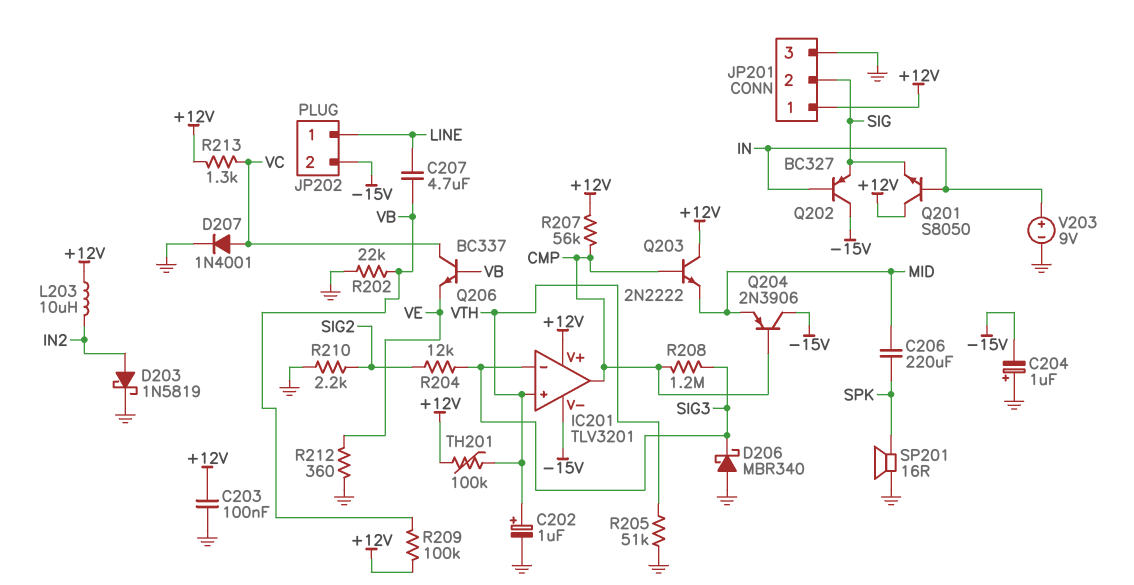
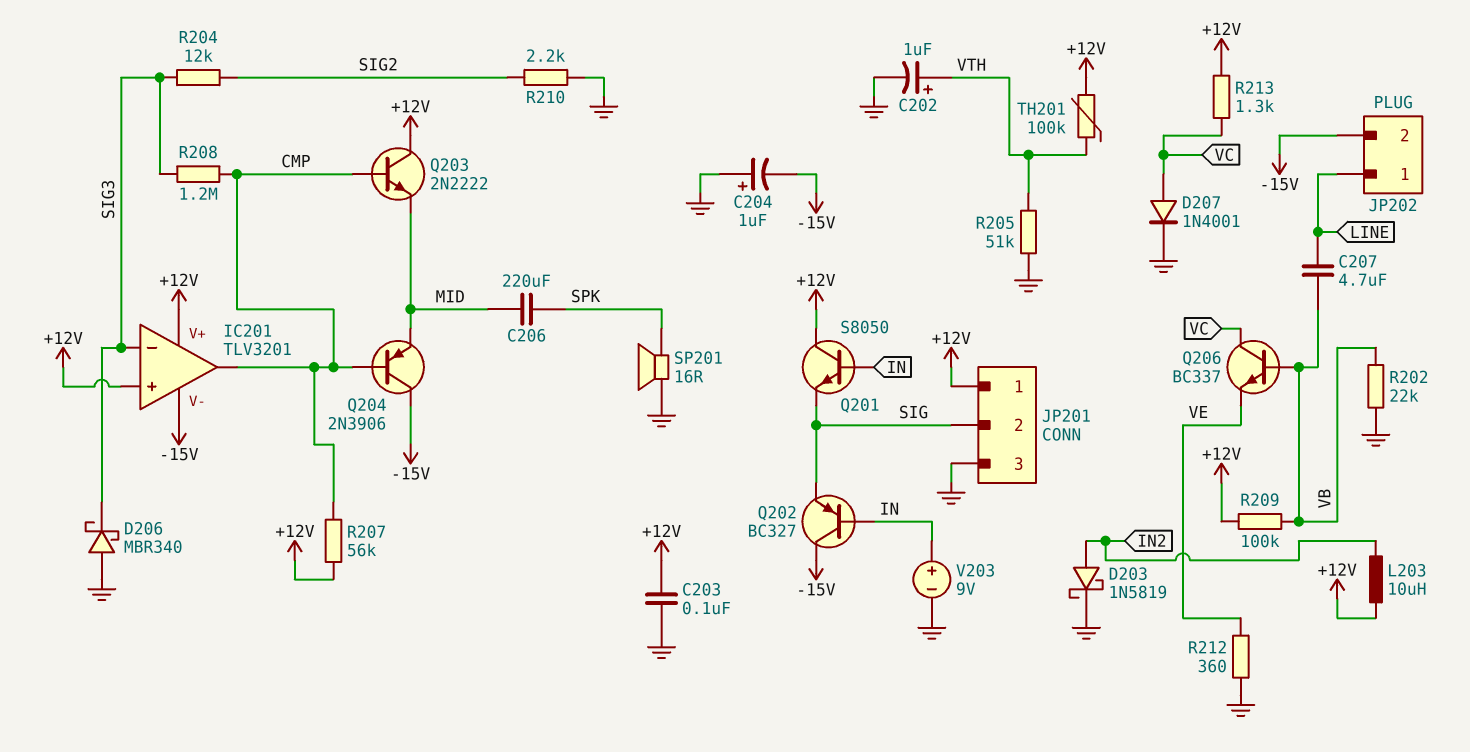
IC201 pin in+: VTH -> +12V

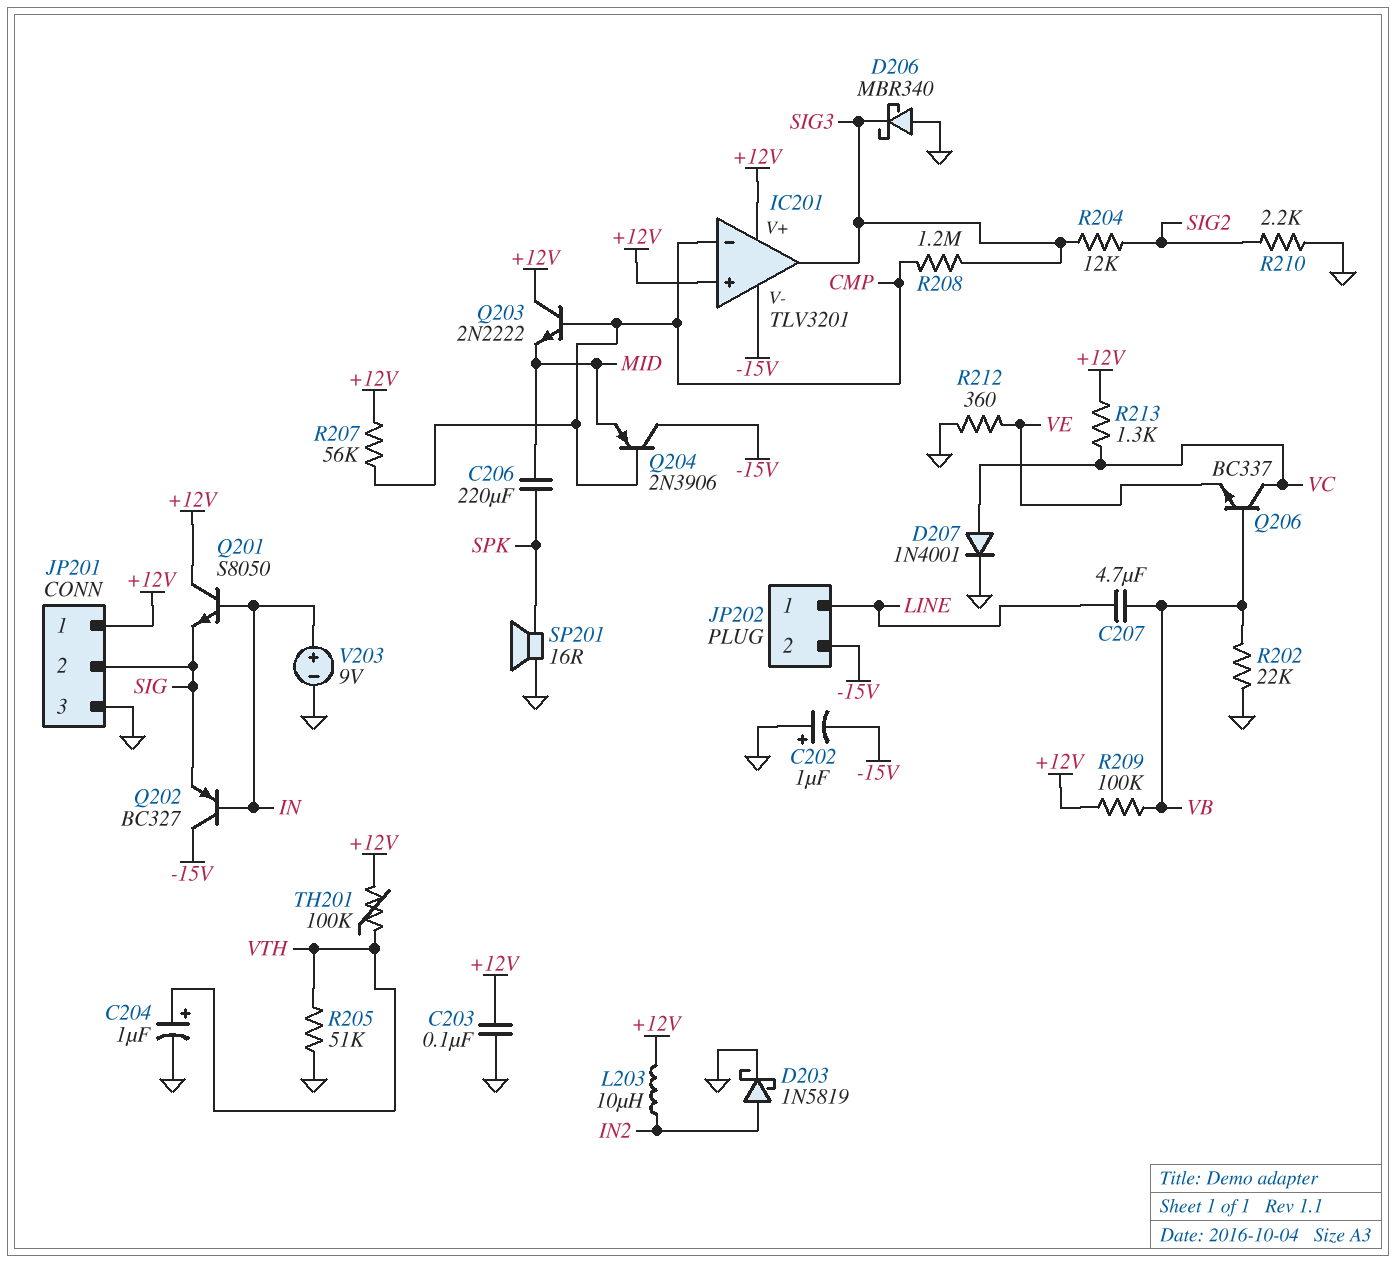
C202: 1uF (plus VTH, minus GND) -> 1uF (plus GND, minus -15V)
C204: 1uF (plus GND, minus -15V) -> 1uF (plus VTH, minus GND)
IC201 pin in-: SIG3 -> CMP
IC201 pin out: CMP -> SIG3

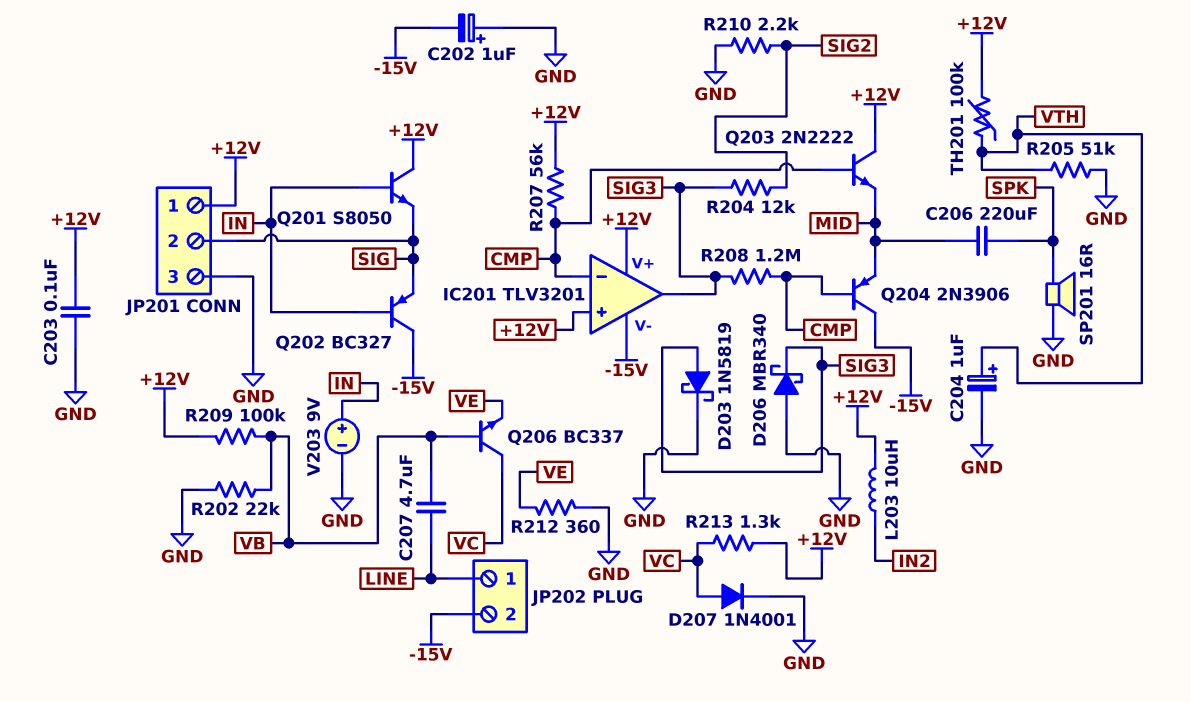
D203: schottky 1N5819 (A IN2, K GND) -> schottky 1N5819 (A SIG3, K GND)

